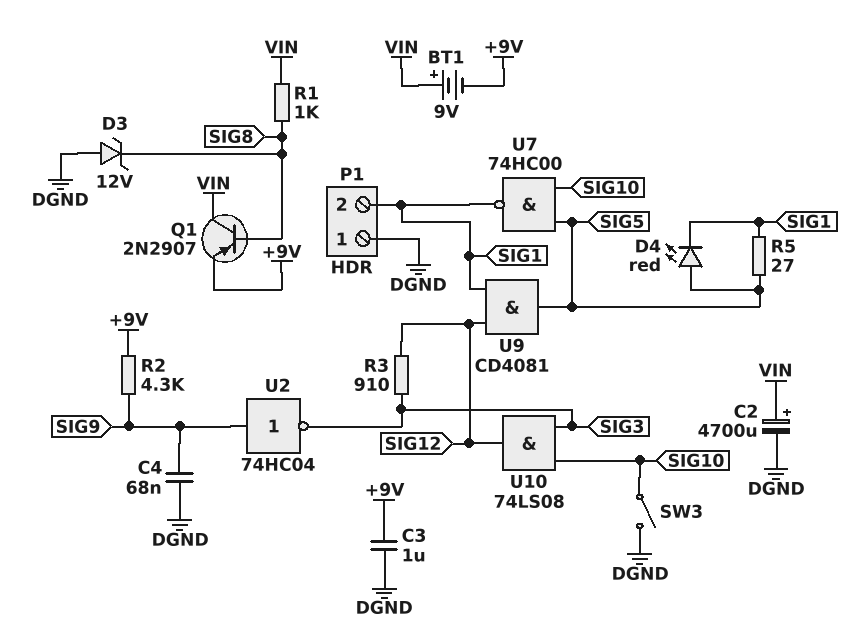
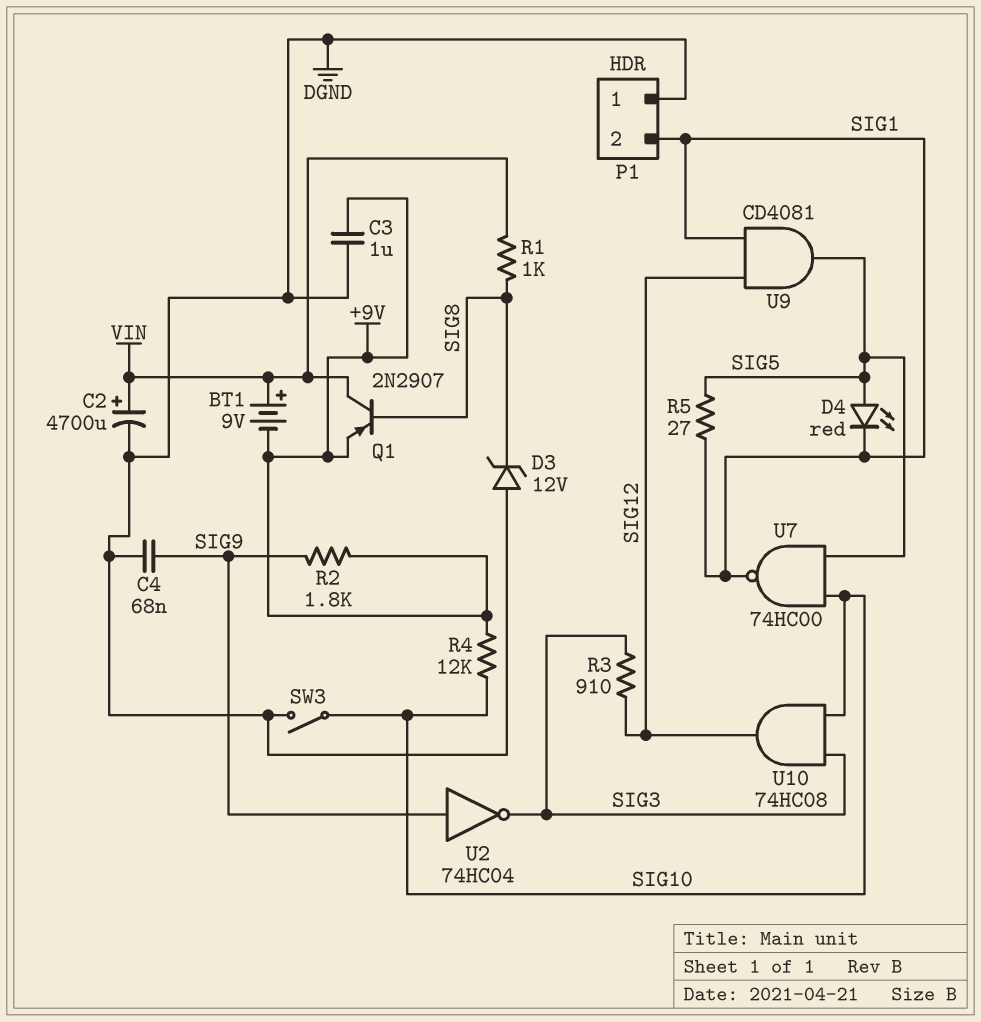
R2: 4.3k (+9V, SIG9) -> 1.8k (+9V, SIG9)
R4: none -> 12k (+9V, SIG10)
U10: AND 74LS08 (in SIG3, in SIG10, out SIG12) -> AND 74HC08 (in SIG3, in SIG10, out SIG12)

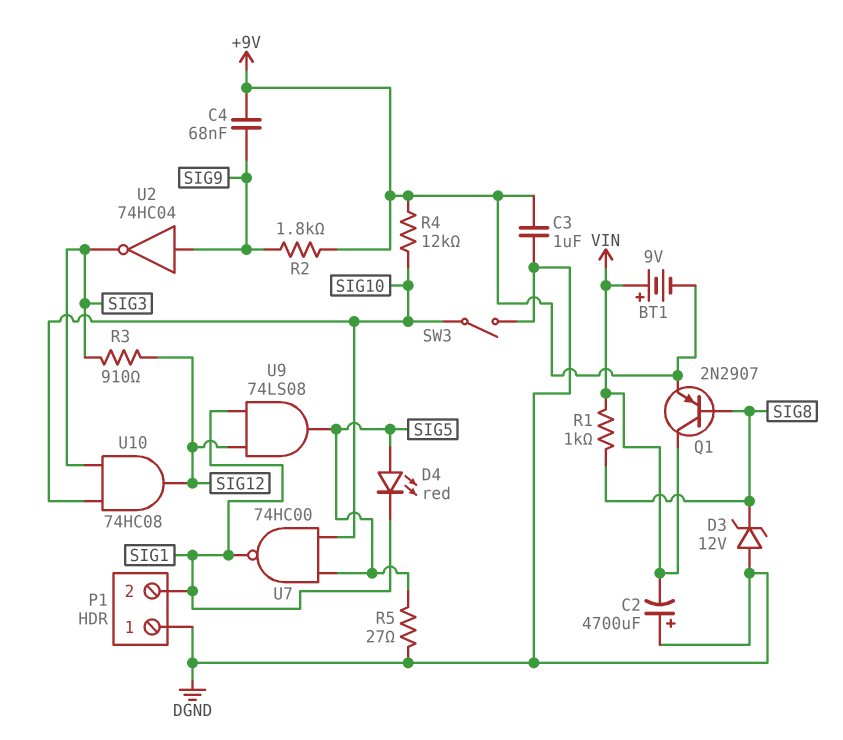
C2: 4700uF (plus VIN, minus DGND) -> 4700uF (plus DGND, minus VIN)
C4: 68nF (DGND, SIG9) -> 68nF (+9V, SIG9)
R5: 27 (SIG1, SIG5) -> 27 (DGND, SIG5)
U9: AND CD4081 (in SIG1, in SIG12, out SIG5) -> AND 74LS08 (in SIG1, in SIG12, out SIG5)

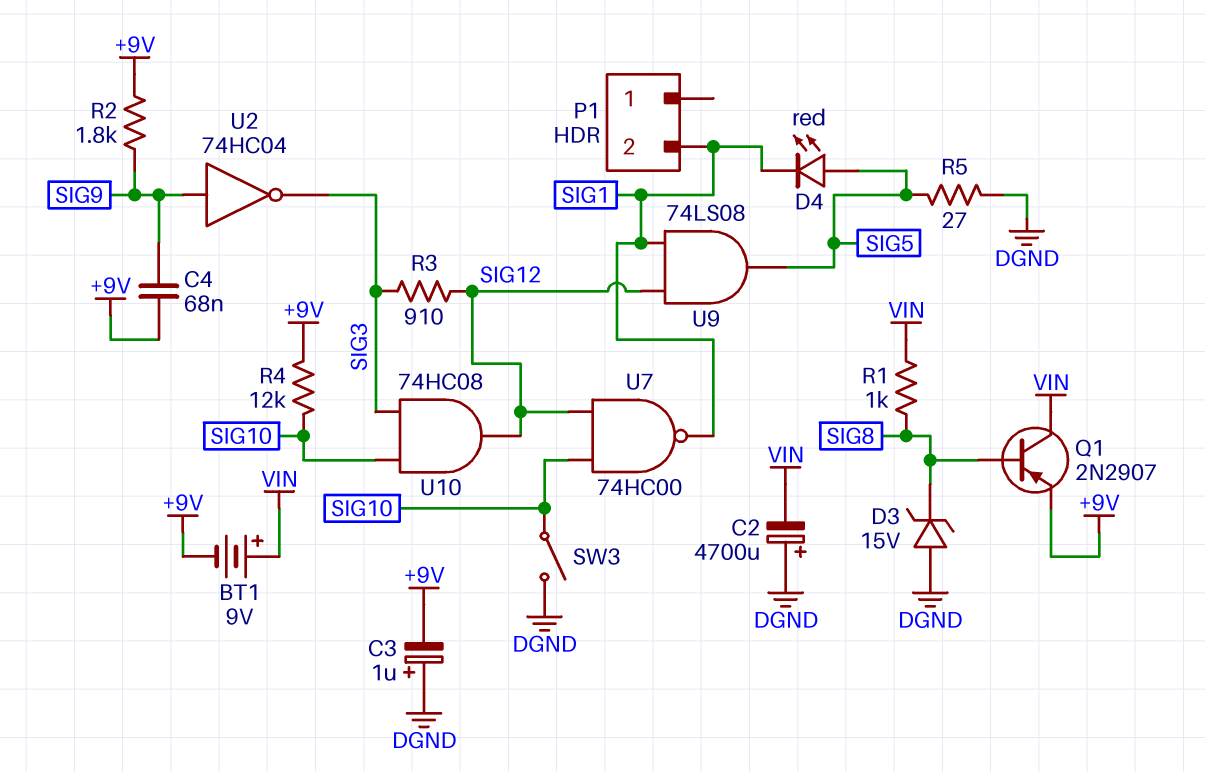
C3: 1uF (+9V, DGND) -> 1uF (plus DGND, minus +9V)
D3: zener 12V (A DGND, K SIG8) -> zener 15V (A DGND, K SIG8)
P1 pin 1: DGND -> none
U7: NAND 74HC00 (in SIG5, in SIG10, out SIG1) -> NAND 74HC00 (in SIG10, in SIG12, out SIG1)

